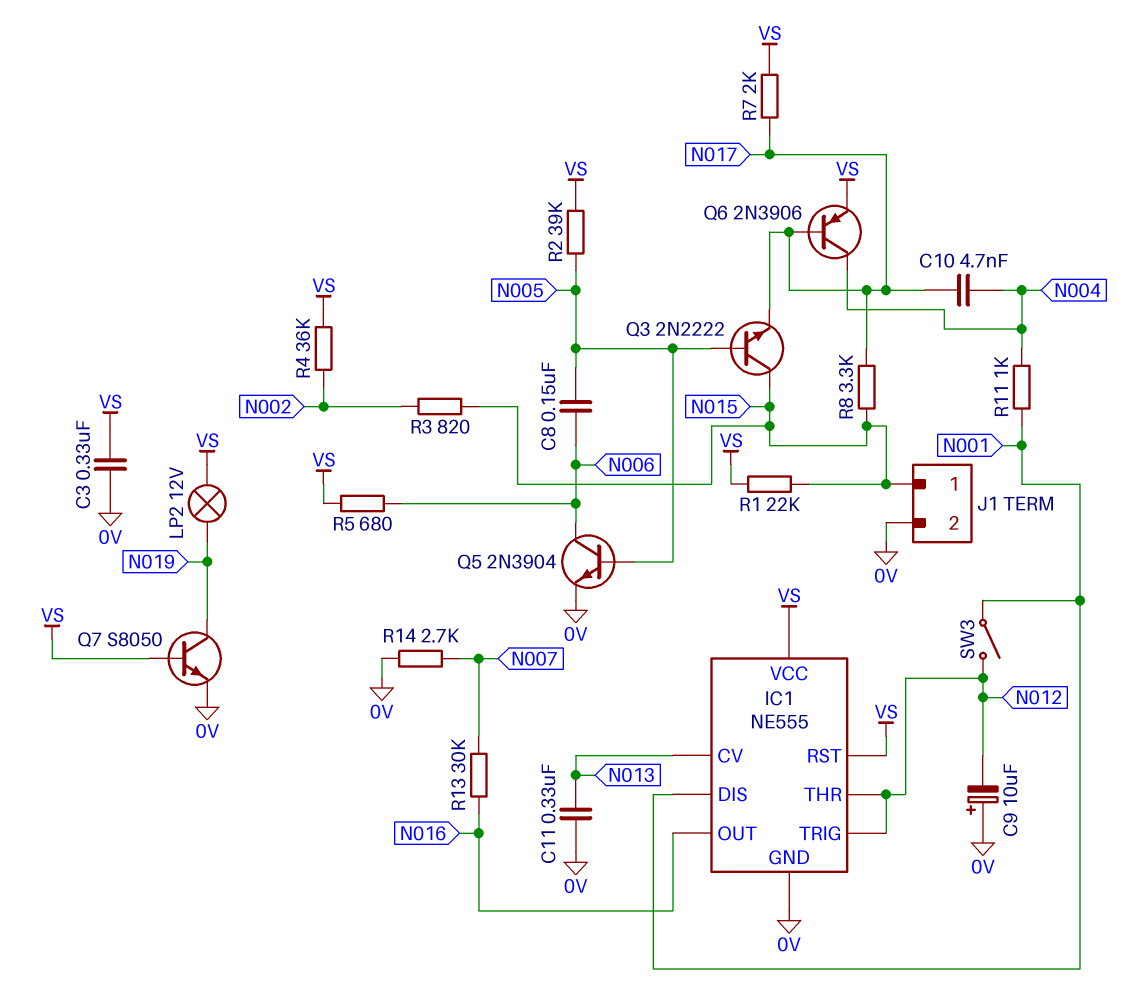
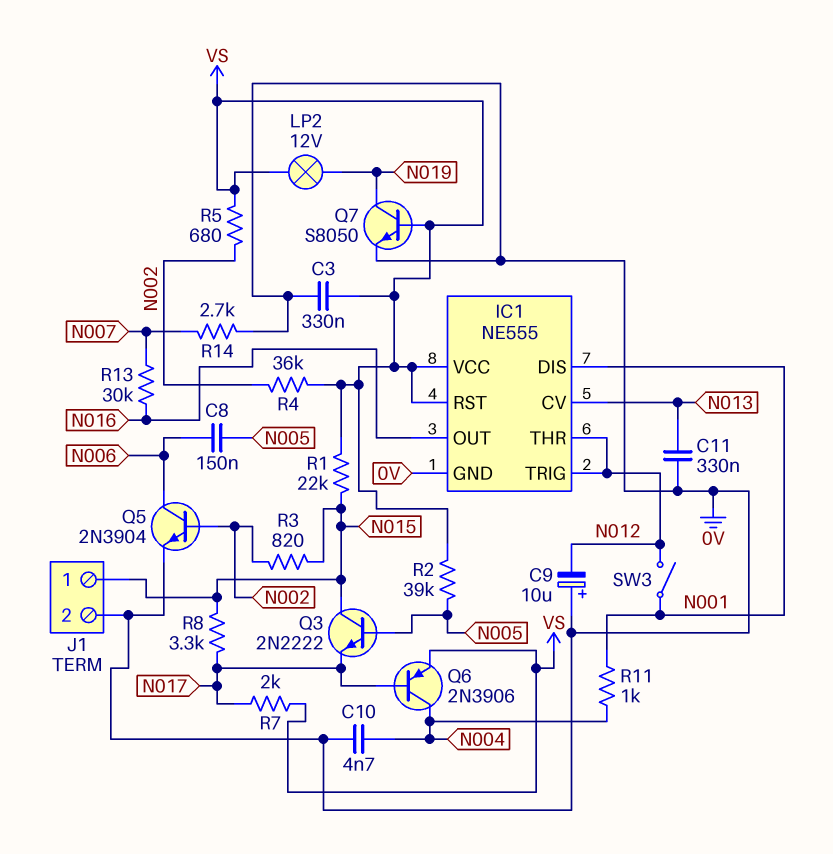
C10: 4.7nF (N004, N017) -> 4.7nF (0V, N004)
Q5: NPN 2N3904 (B N005, C N006, E 0V) -> NPN 2N3904 (B N002, C N006, E 0V)
R5: 680 (N006, VS) -> 680 (N002, VS)

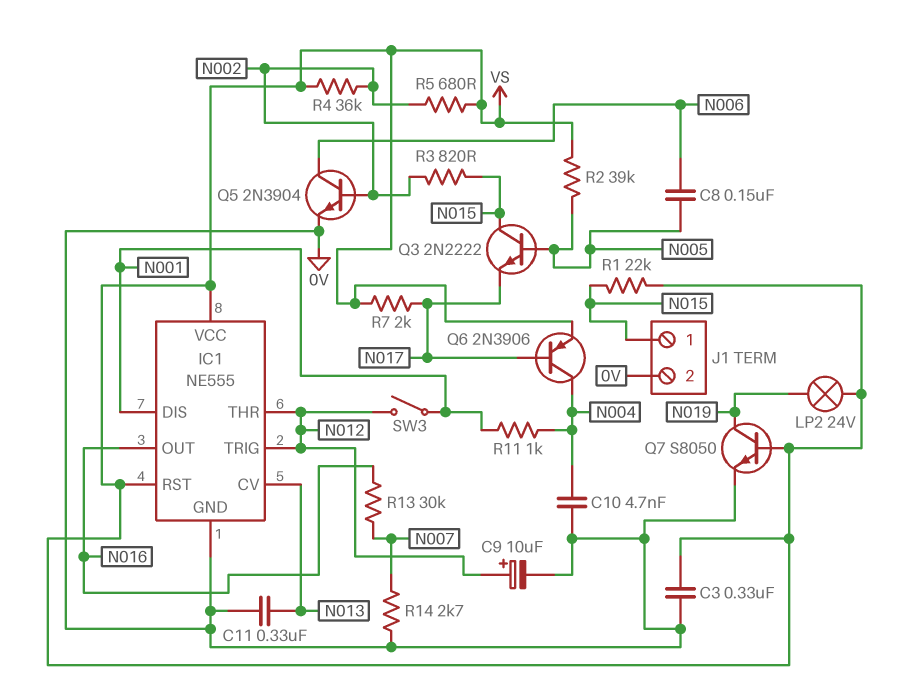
C9: 10uF (plus 0V, minus N012) -> 10uF (plus N012, minus 0V)
LP2: lamp 12V (N019, VS) -> lamp 24V (N019, VS)
R8: 3.3k (N015, N017) -> none

